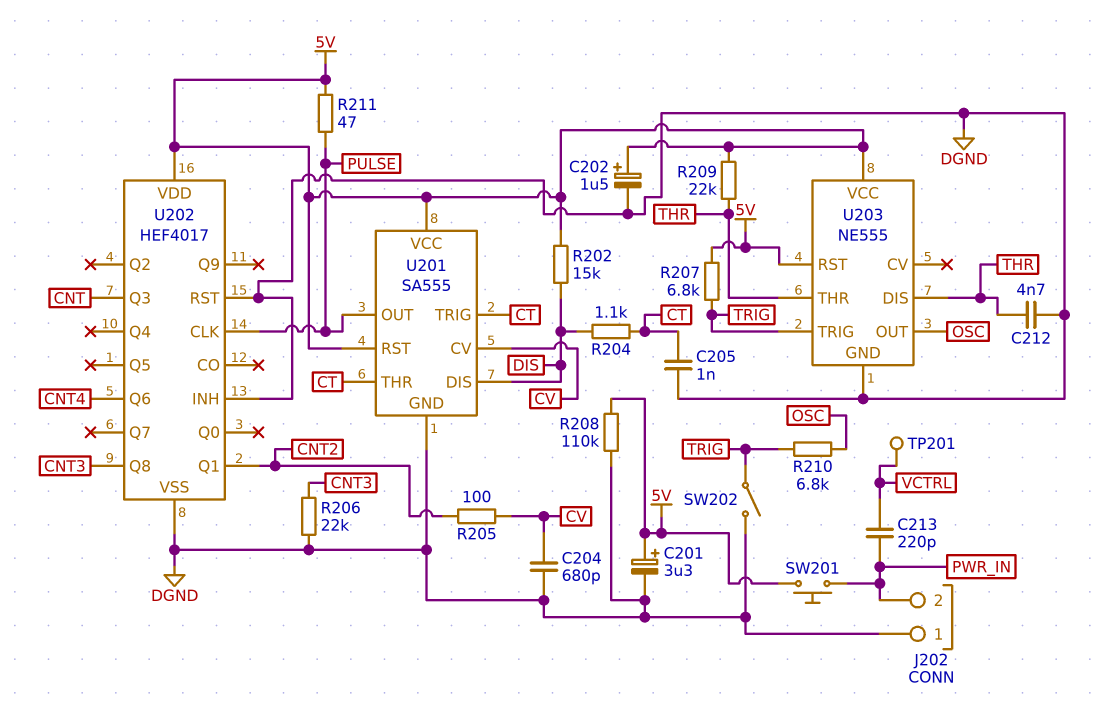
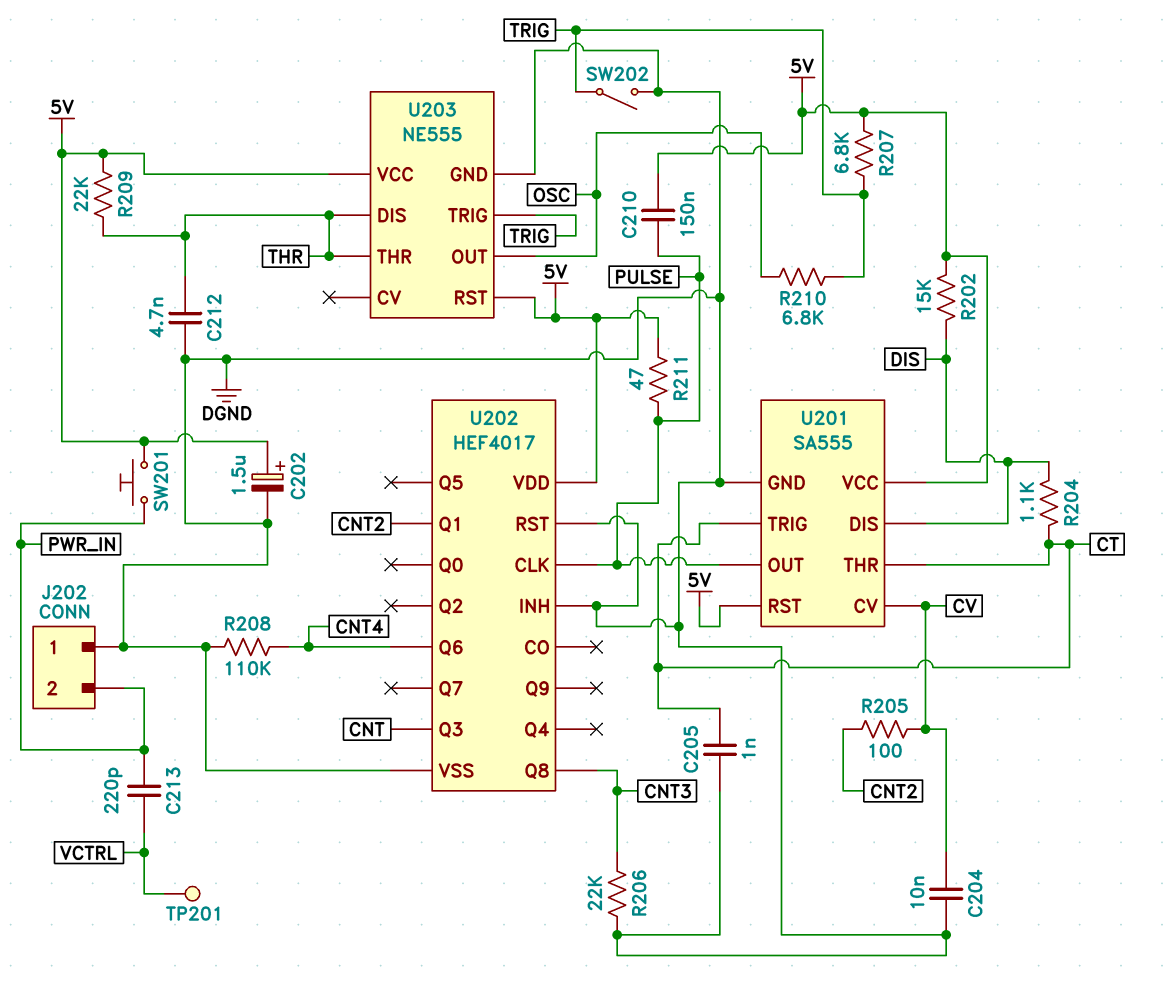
C201: 3.3uF (plus 5V, minus DGND) -> none
C204: 680pF (CV, DGND) -> 10nF (CV, DGND)
C210: none -> 150nF (5V, PULSE)
R208: 110k (5V, DGND) -> 110k (CNT4, DGND)

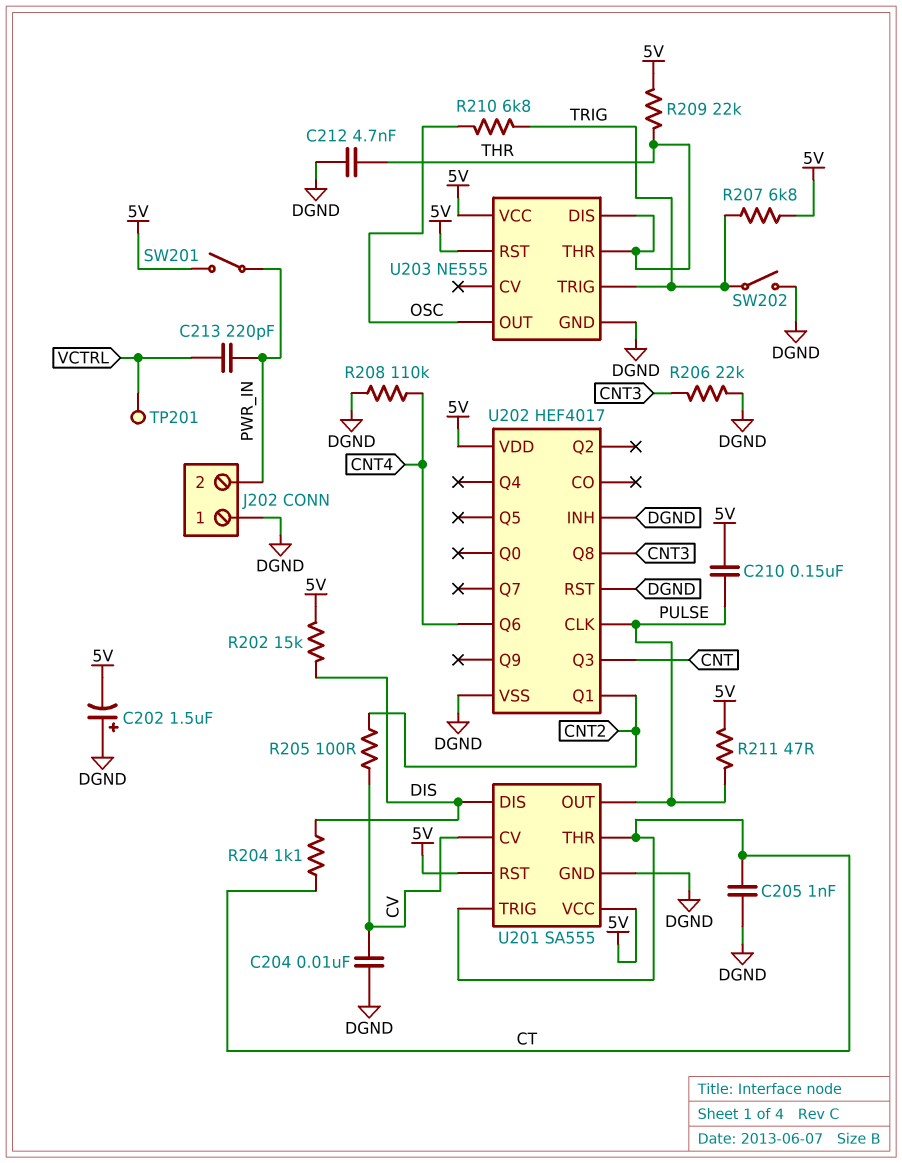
C202: 1.5uF (plus 5V, minus DGND) -> 1.5uF (plus DGND, minus 5V)
SW201: button (5V, PWR_IN) -> switch (5V, PWR_IN)

